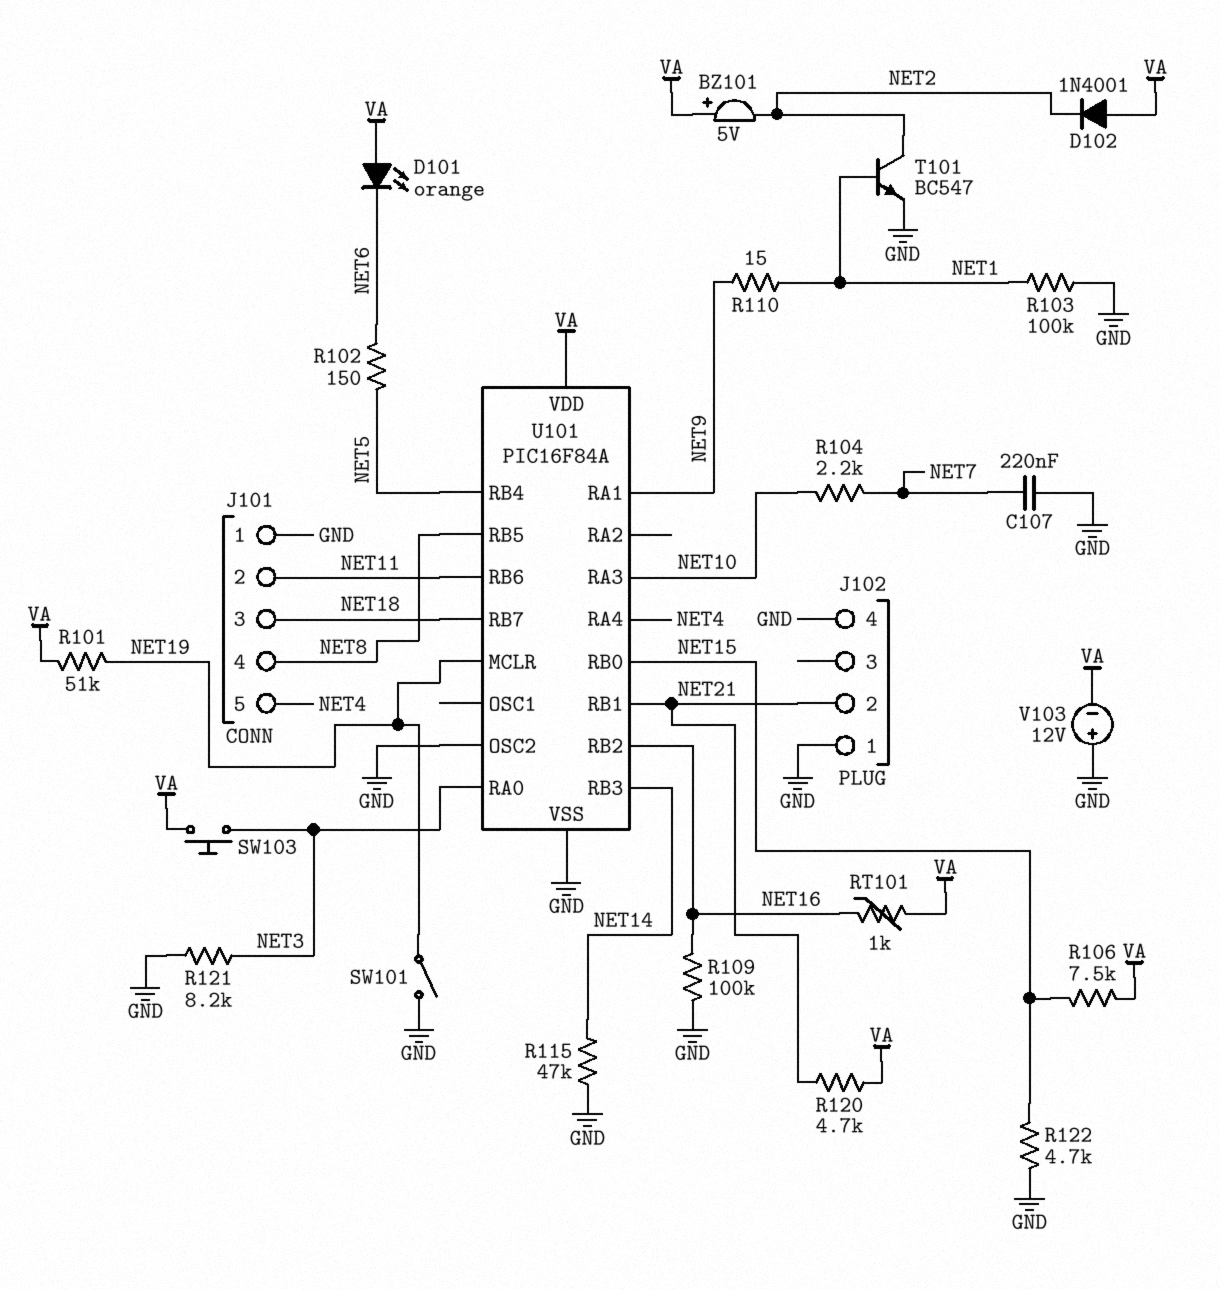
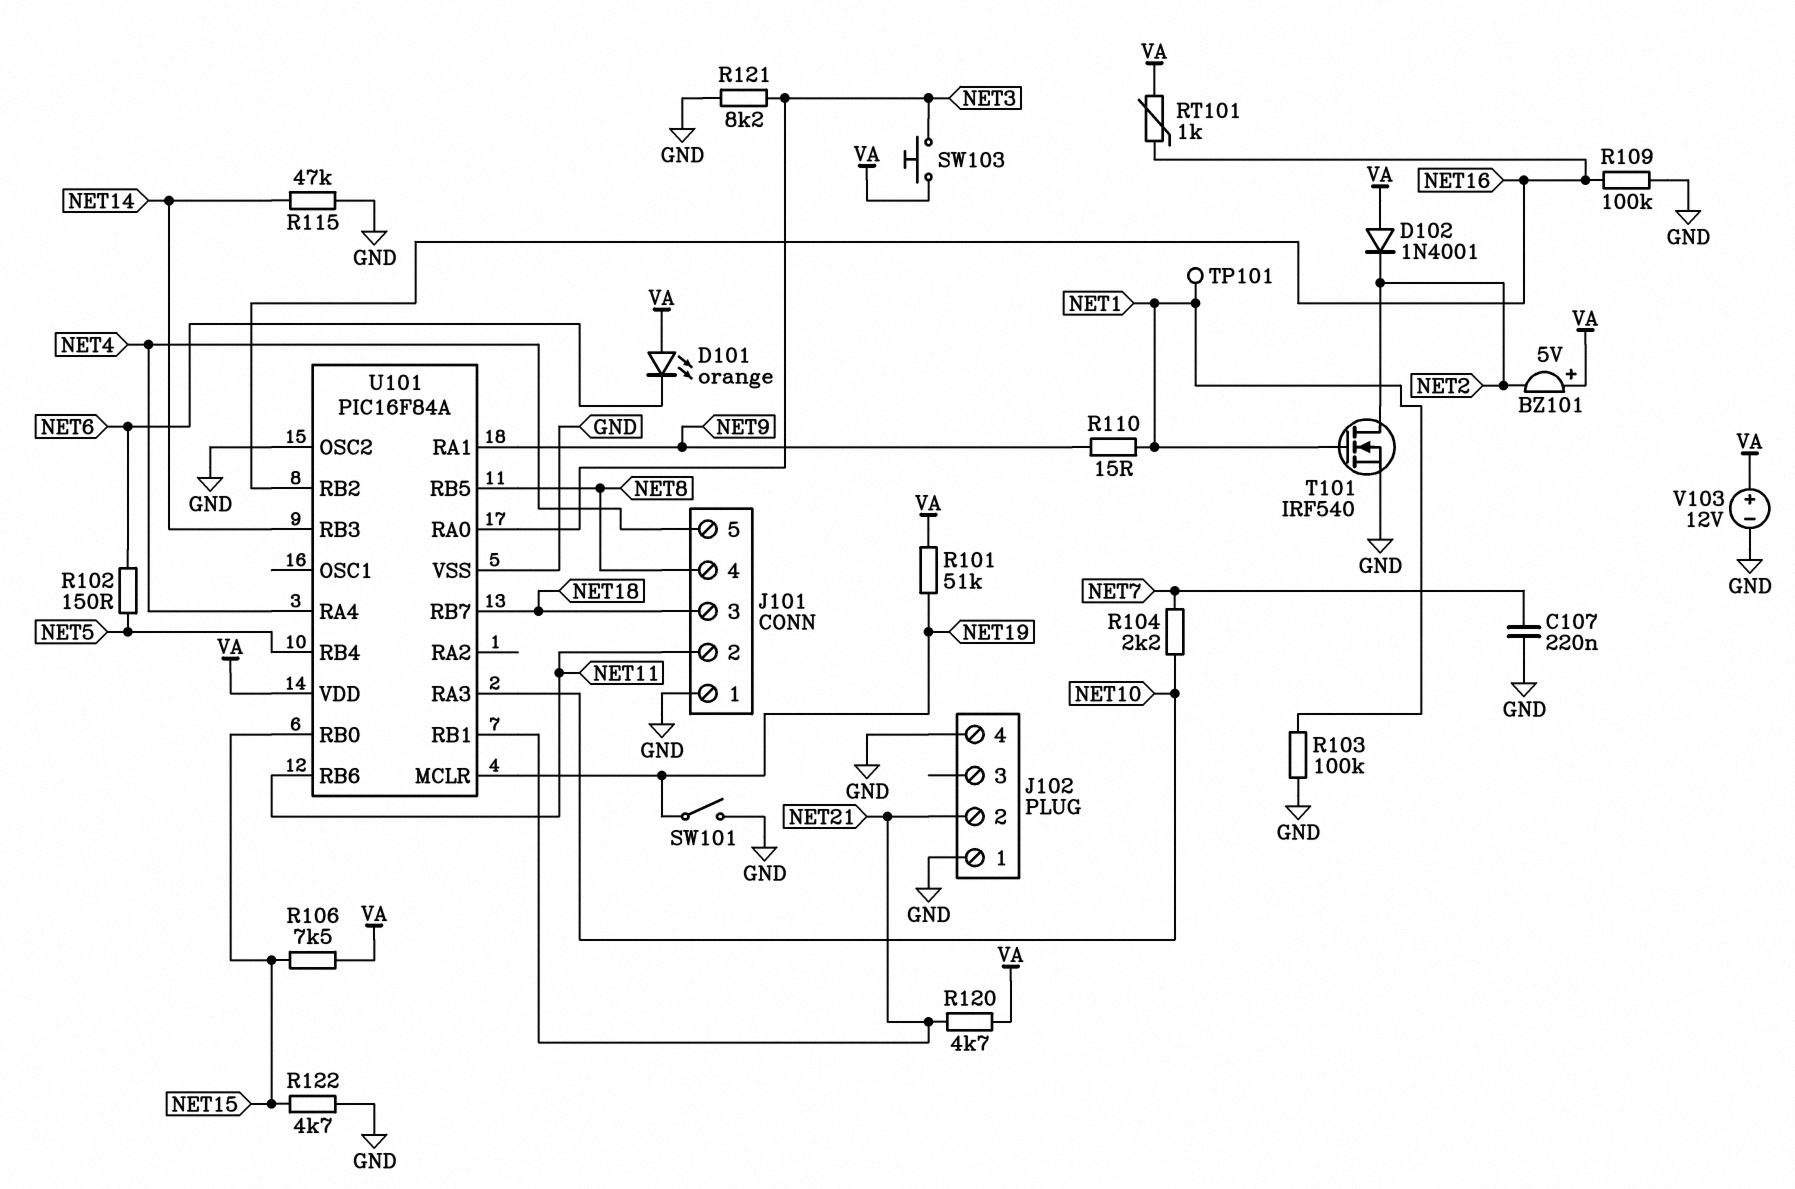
T101: NPN BC547 (B NET1, C NET2, E GND) -> NMOS IRF540 (G NET1, D NET2, S GND)
TP101: none -> test point (NET1)
V103: 12V (plus GND, minus VA) -> 12V (plus VA, minus GND)

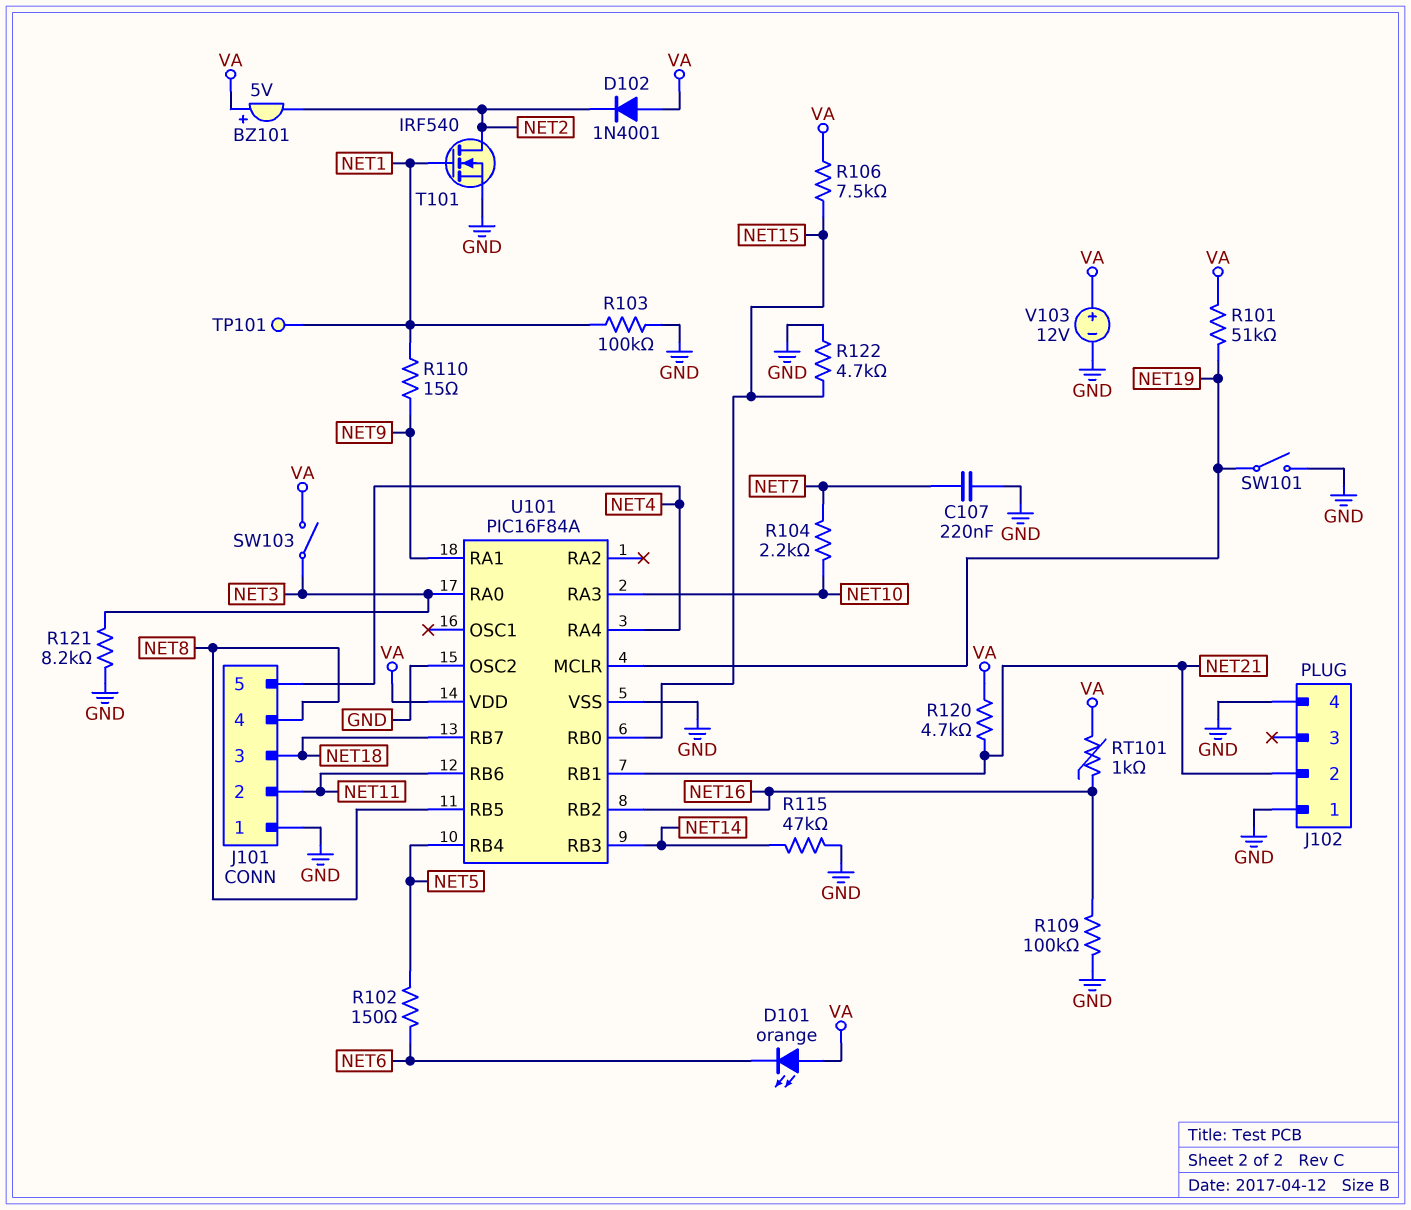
SW103: button (NET3, VA) -> switch (NET3, VA)

